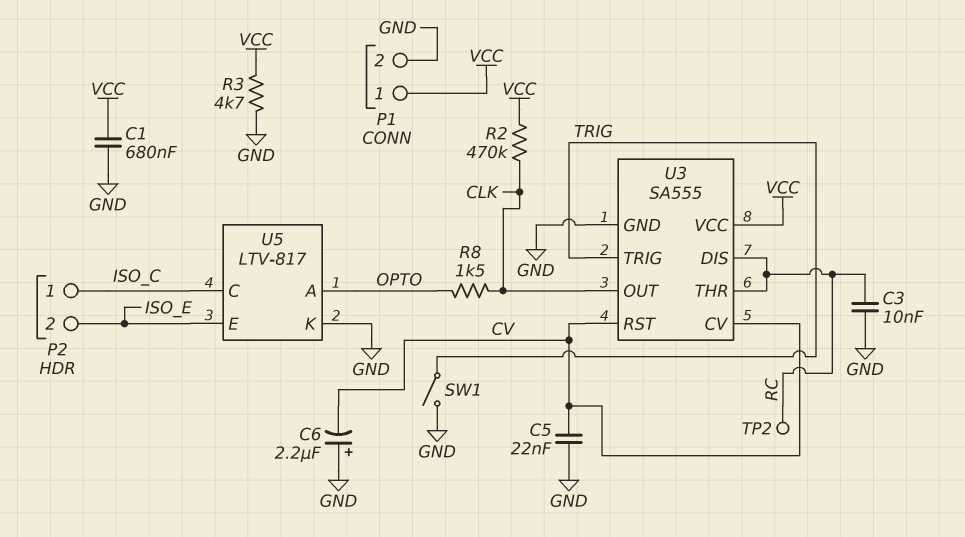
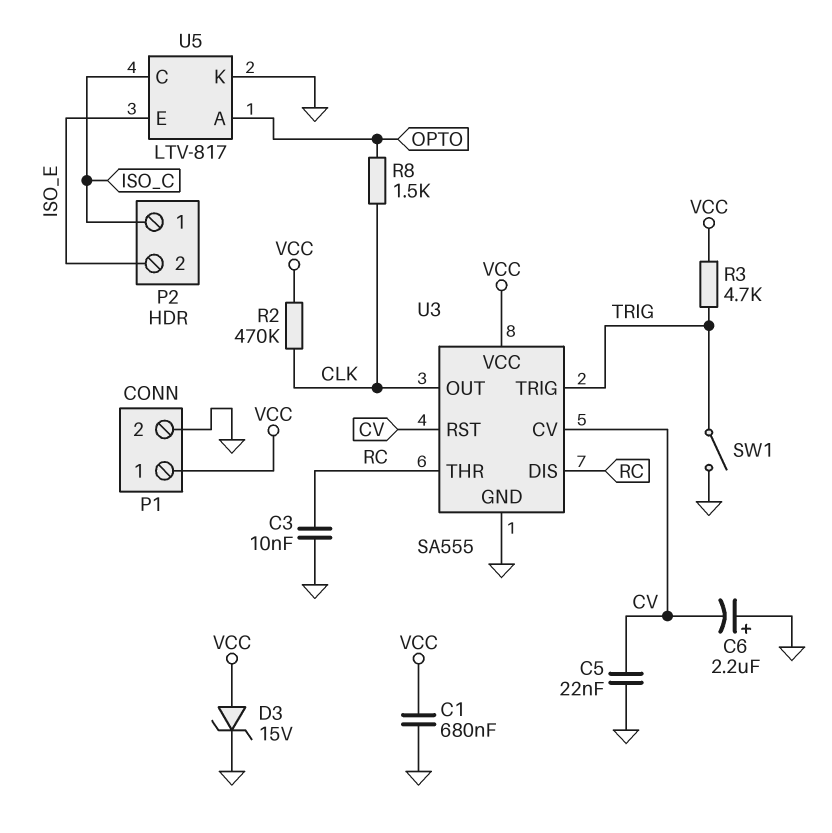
D3: none -> zener 15V (A VCC, K GND)
R3: 4.7k (GND, VCC) -> 4.7k (TRIG, VCC)
TP2: test point (RC) -> none

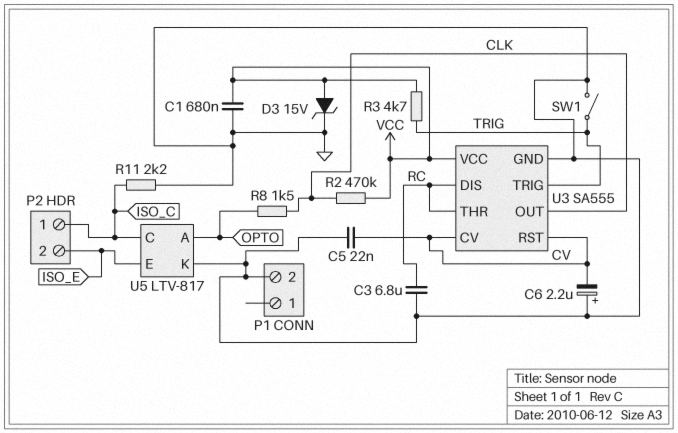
C3: 10nF (GND, RC) -> 6.8uF (GND, RC)
P1 pin 1: VCC -> none
R11: none -> 2.2k (GND, ISO_C)

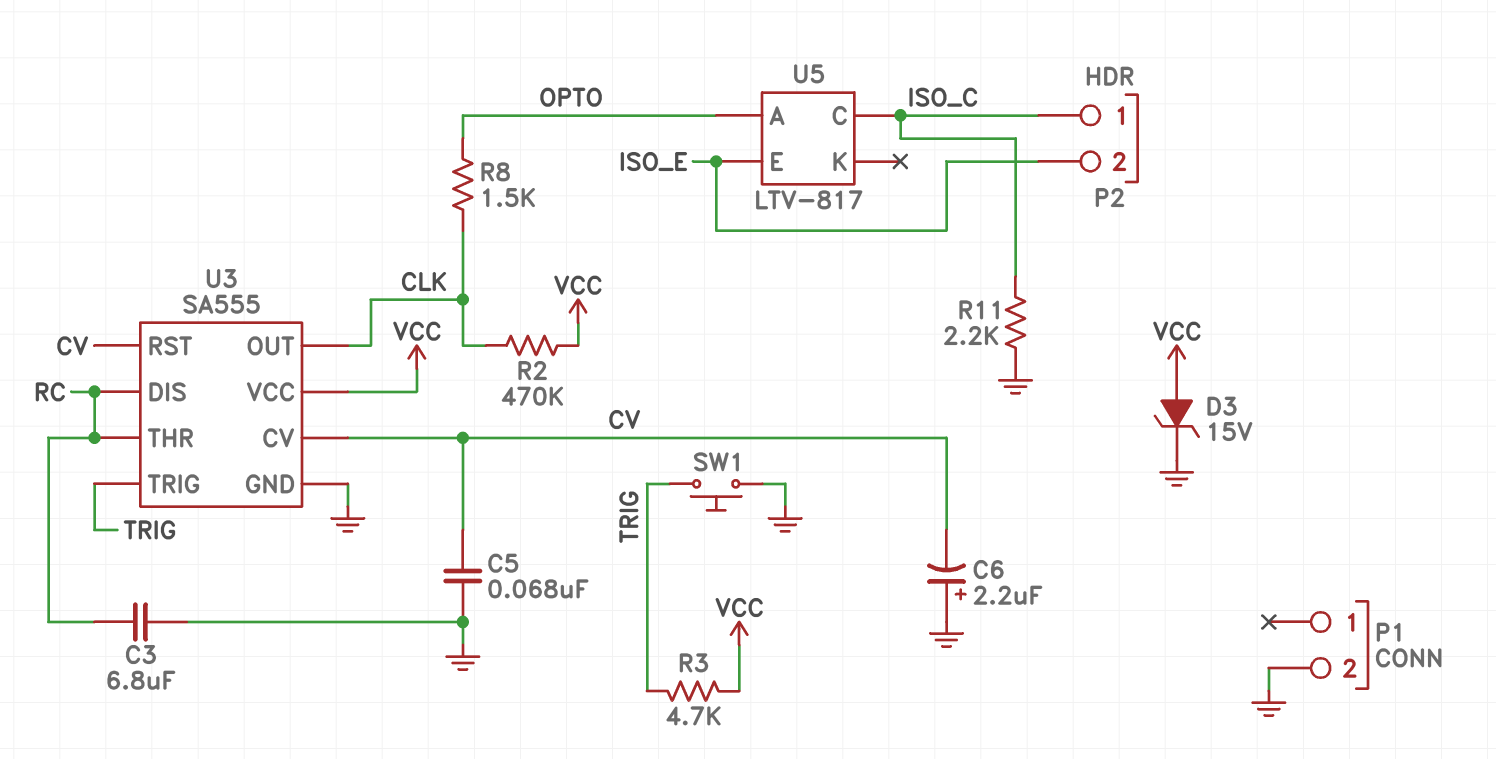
C1: 680nF (GND, VCC) -> none
C5: 22nF (CV, GND) -> 68nF (CV, GND)
SW1: switch (GND, TRIG) -> button (GND, TRIG)
U5 pin K: GND -> none

